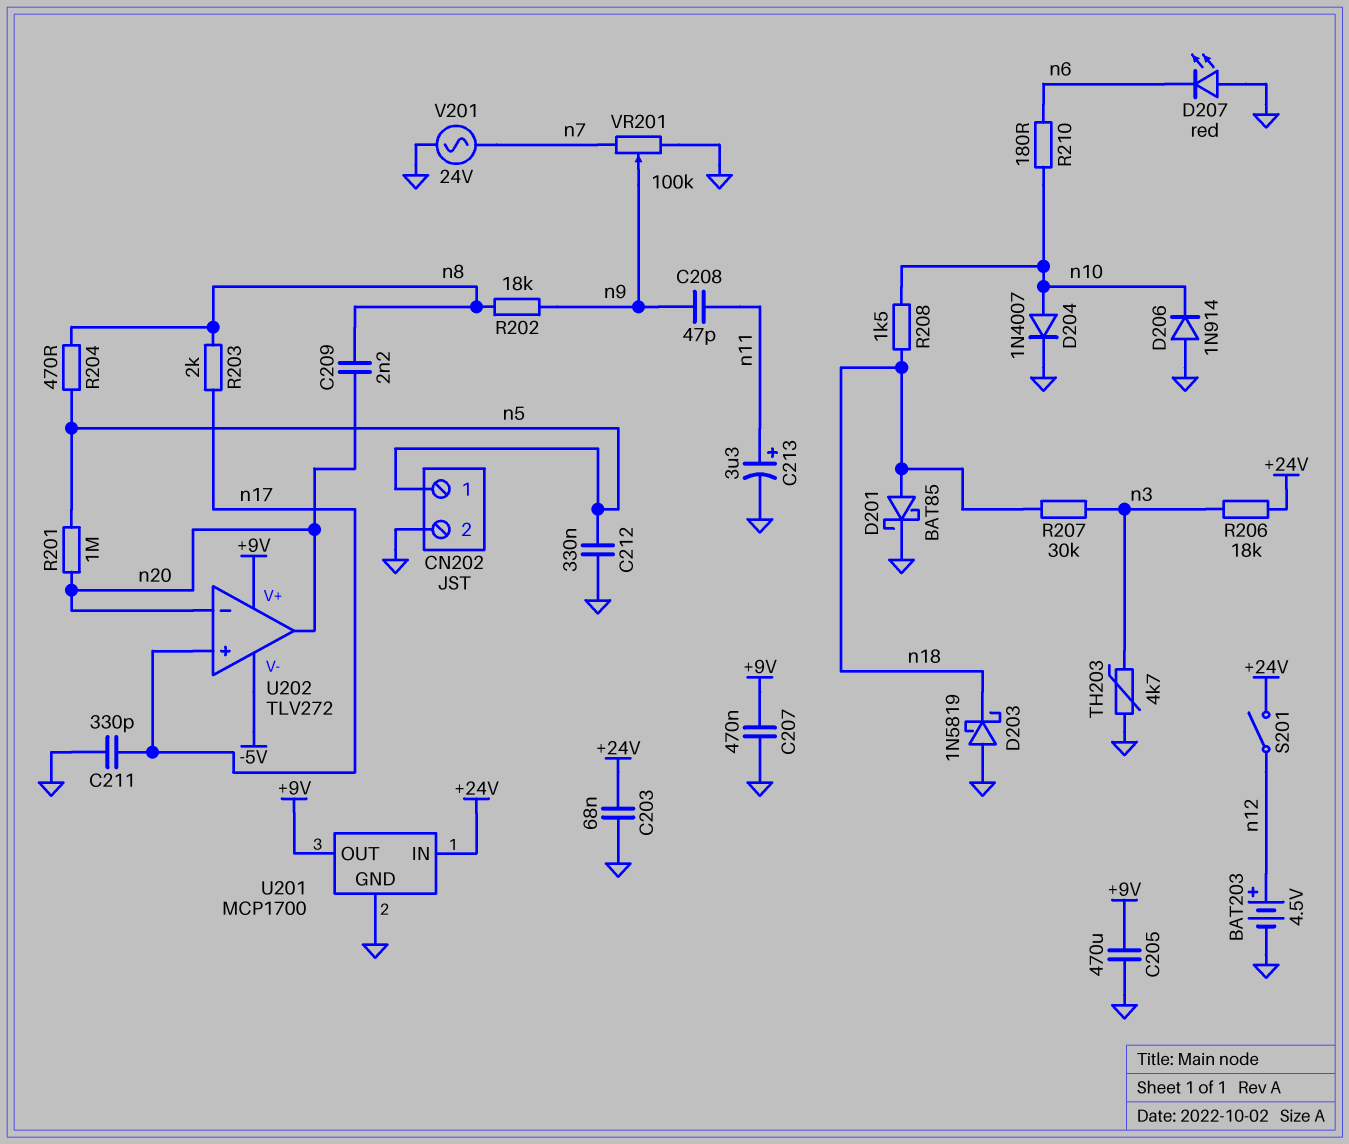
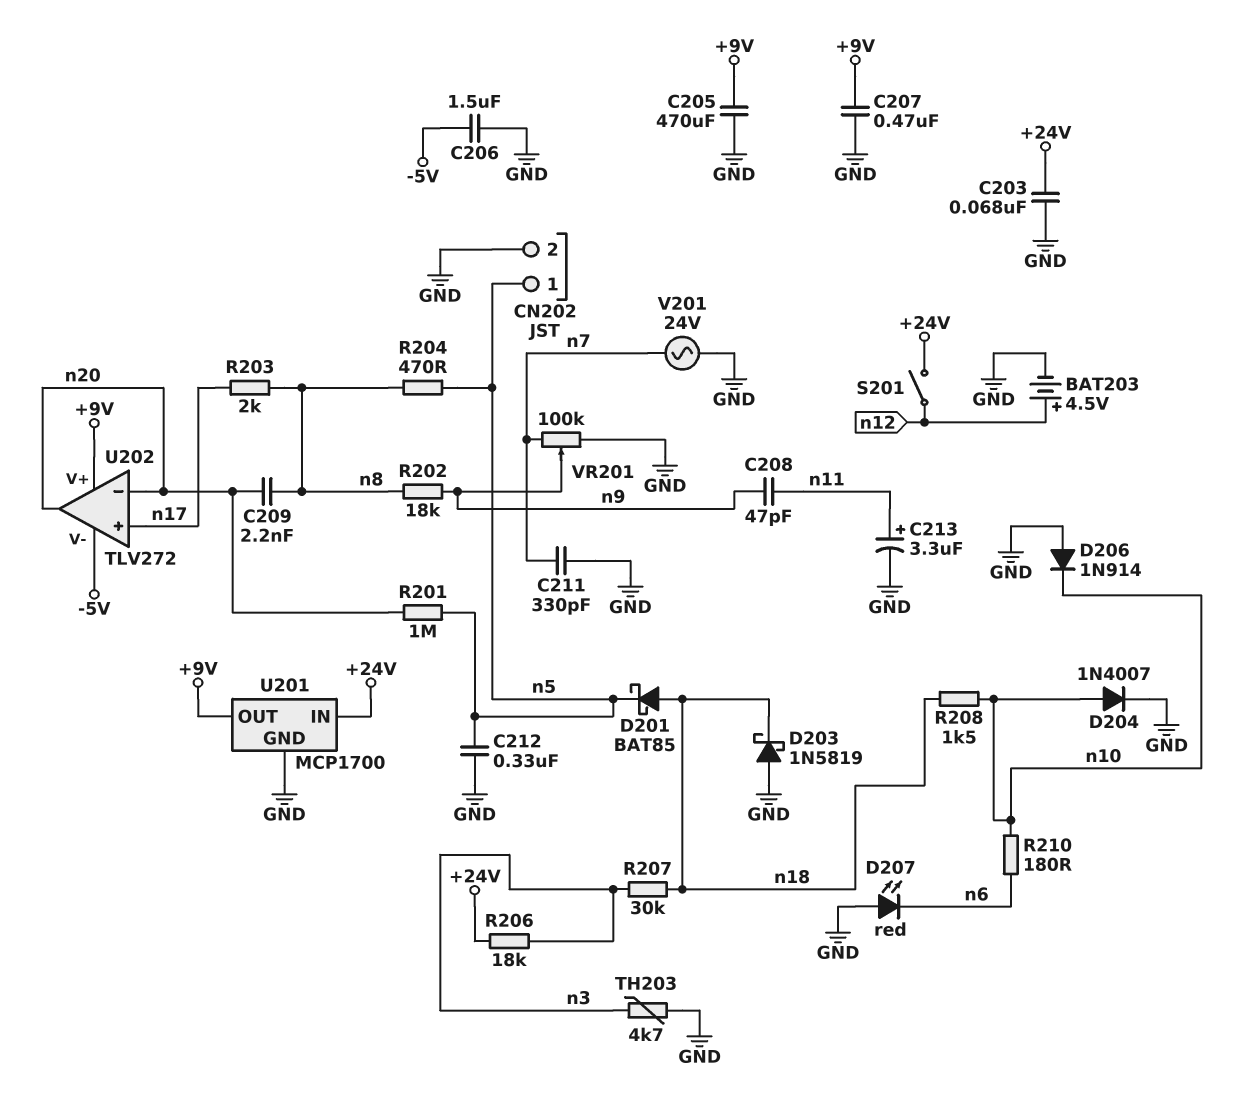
C206: none -> 1.5uF (-5V, GND)
C211: 330pF (GND, n17) -> 330pF (GND, n7)
D201: schottky BAT85 (A n18, K GND) -> schottky BAT85 (A n18, K n5)

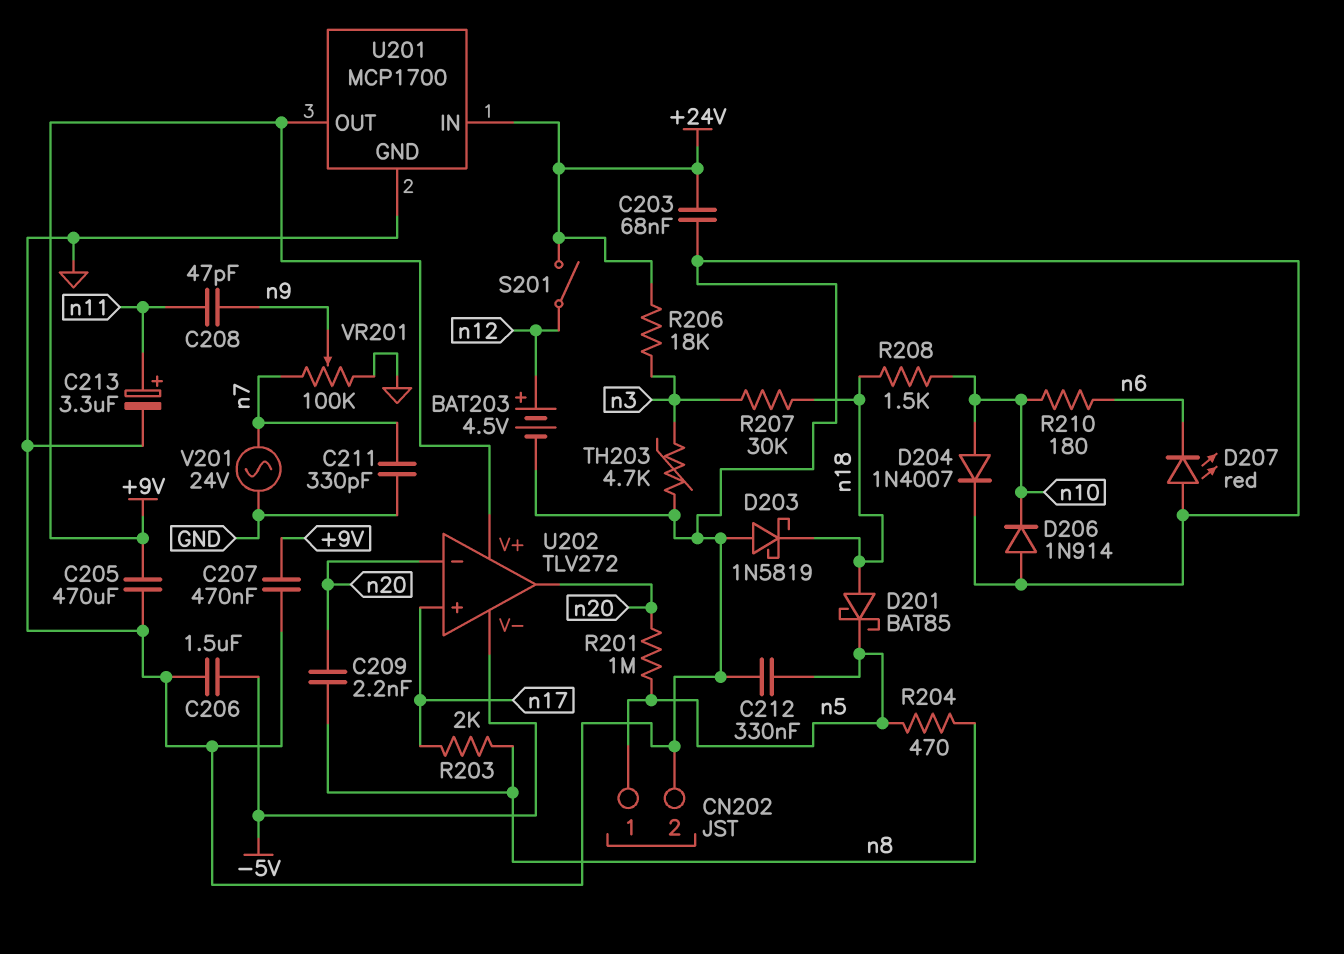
R202: 18k (n8, n9) -> none

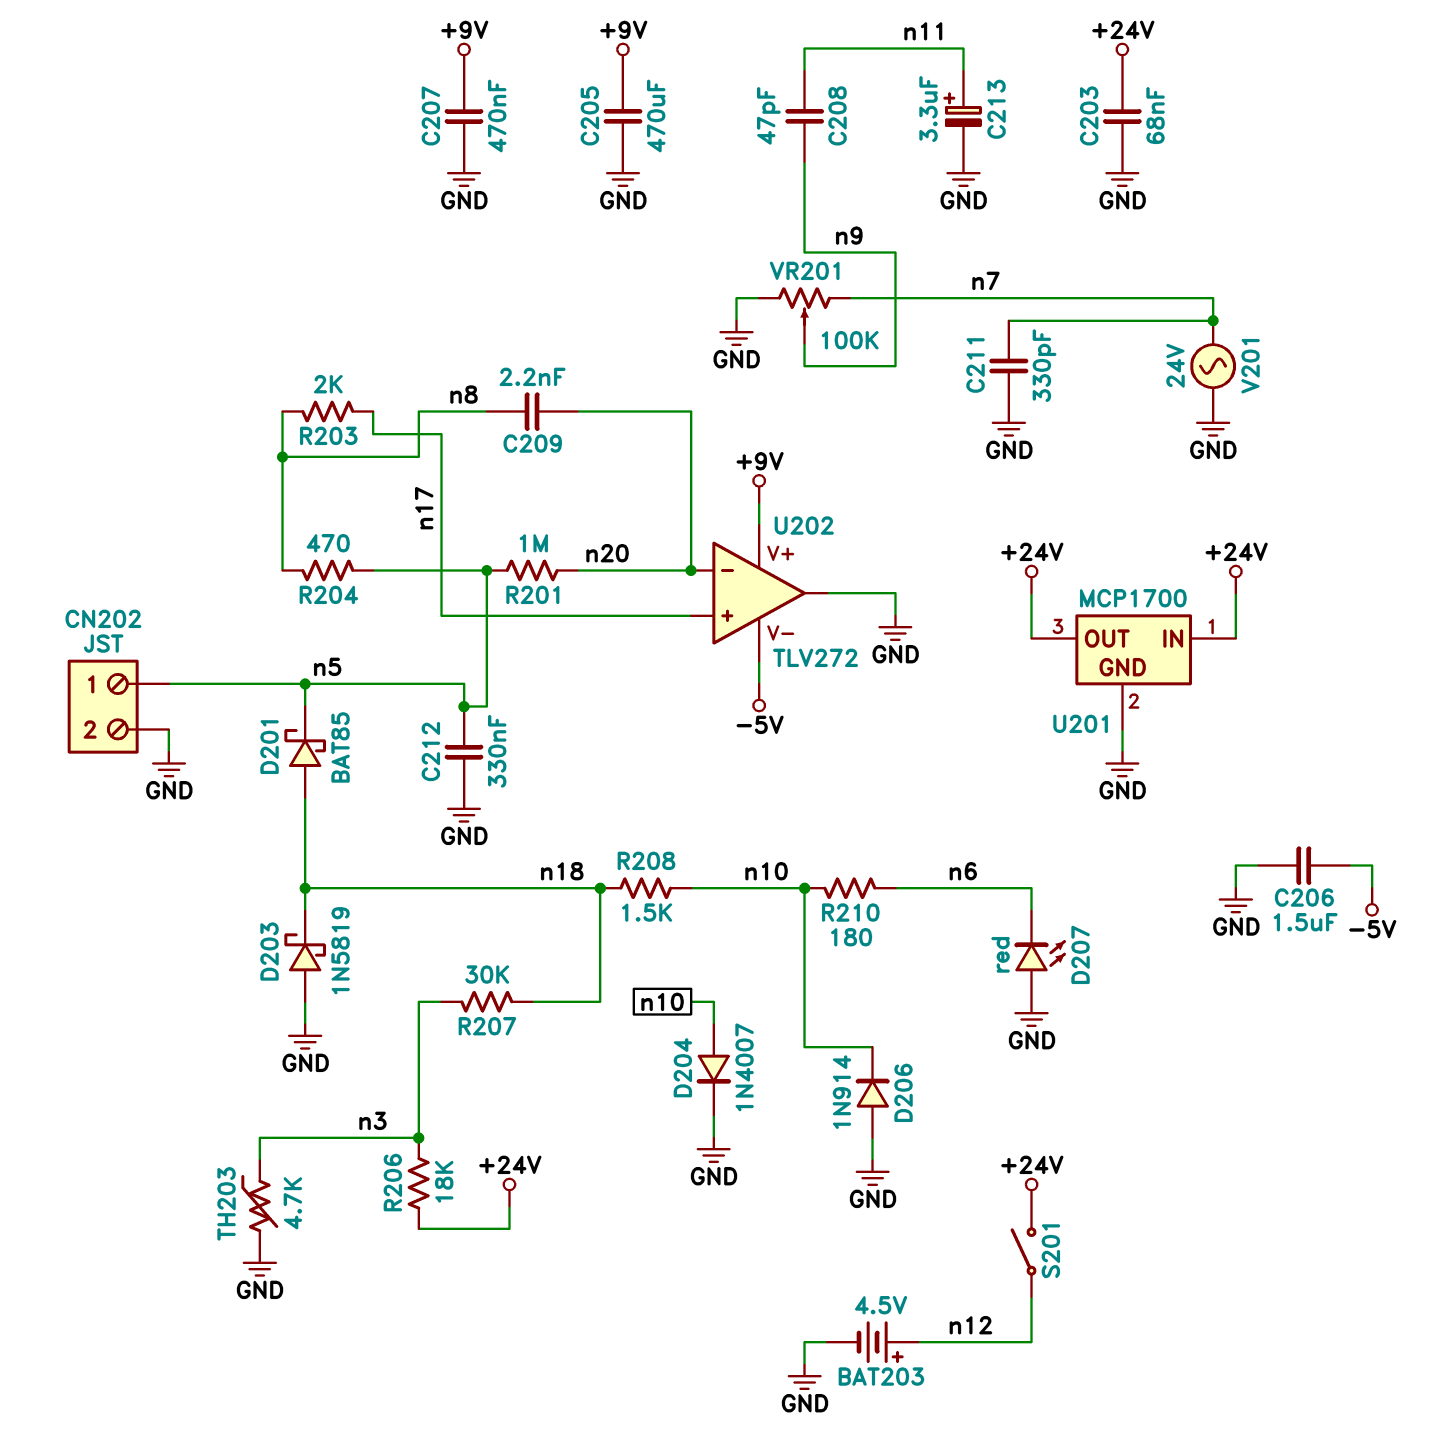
U201 pin OUT: +9V -> +24V
U202 pin out: n20 -> GND

